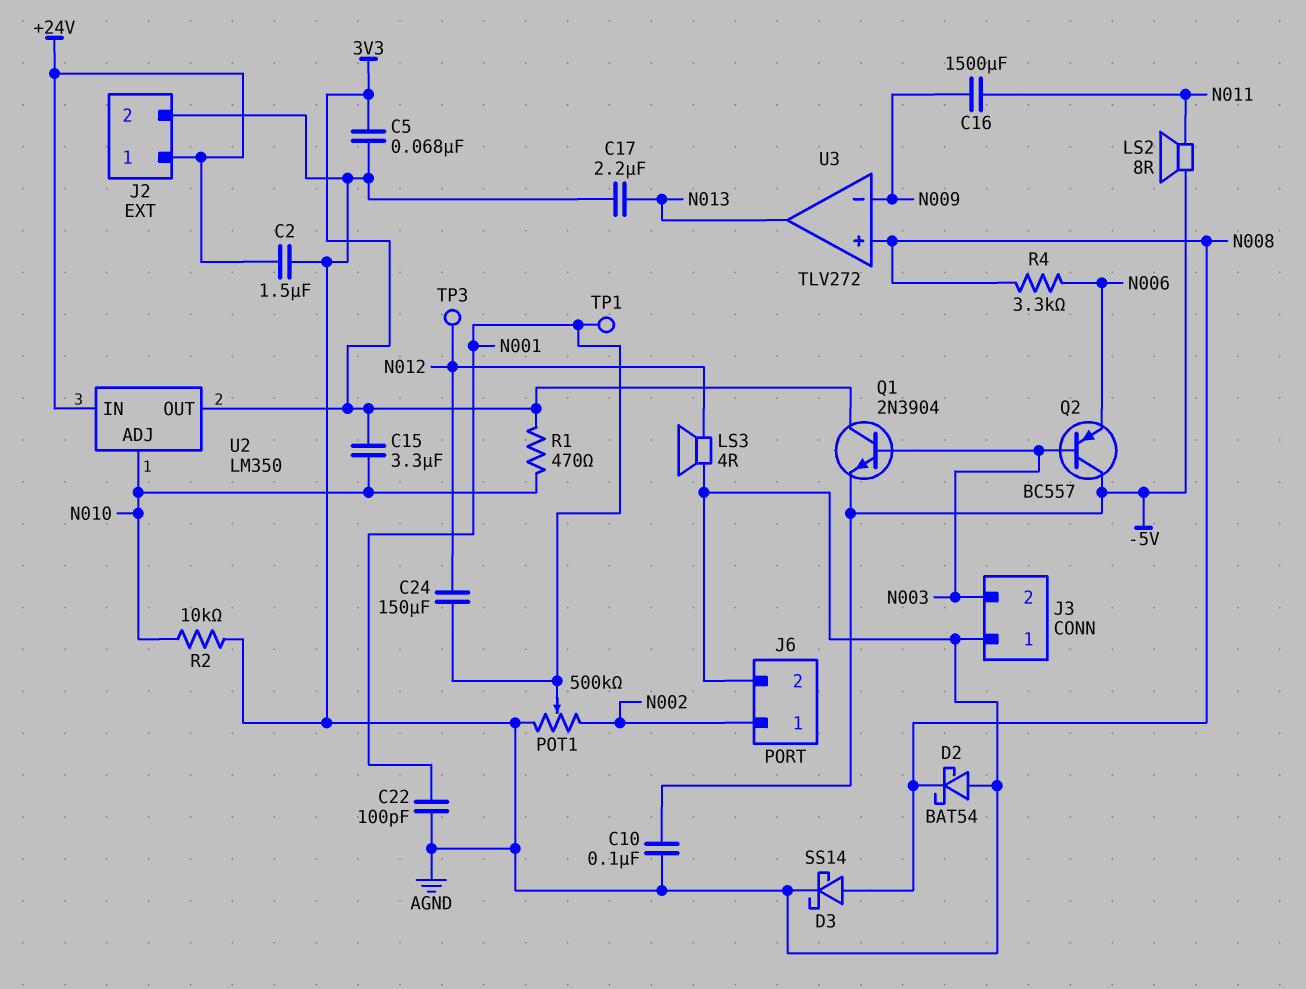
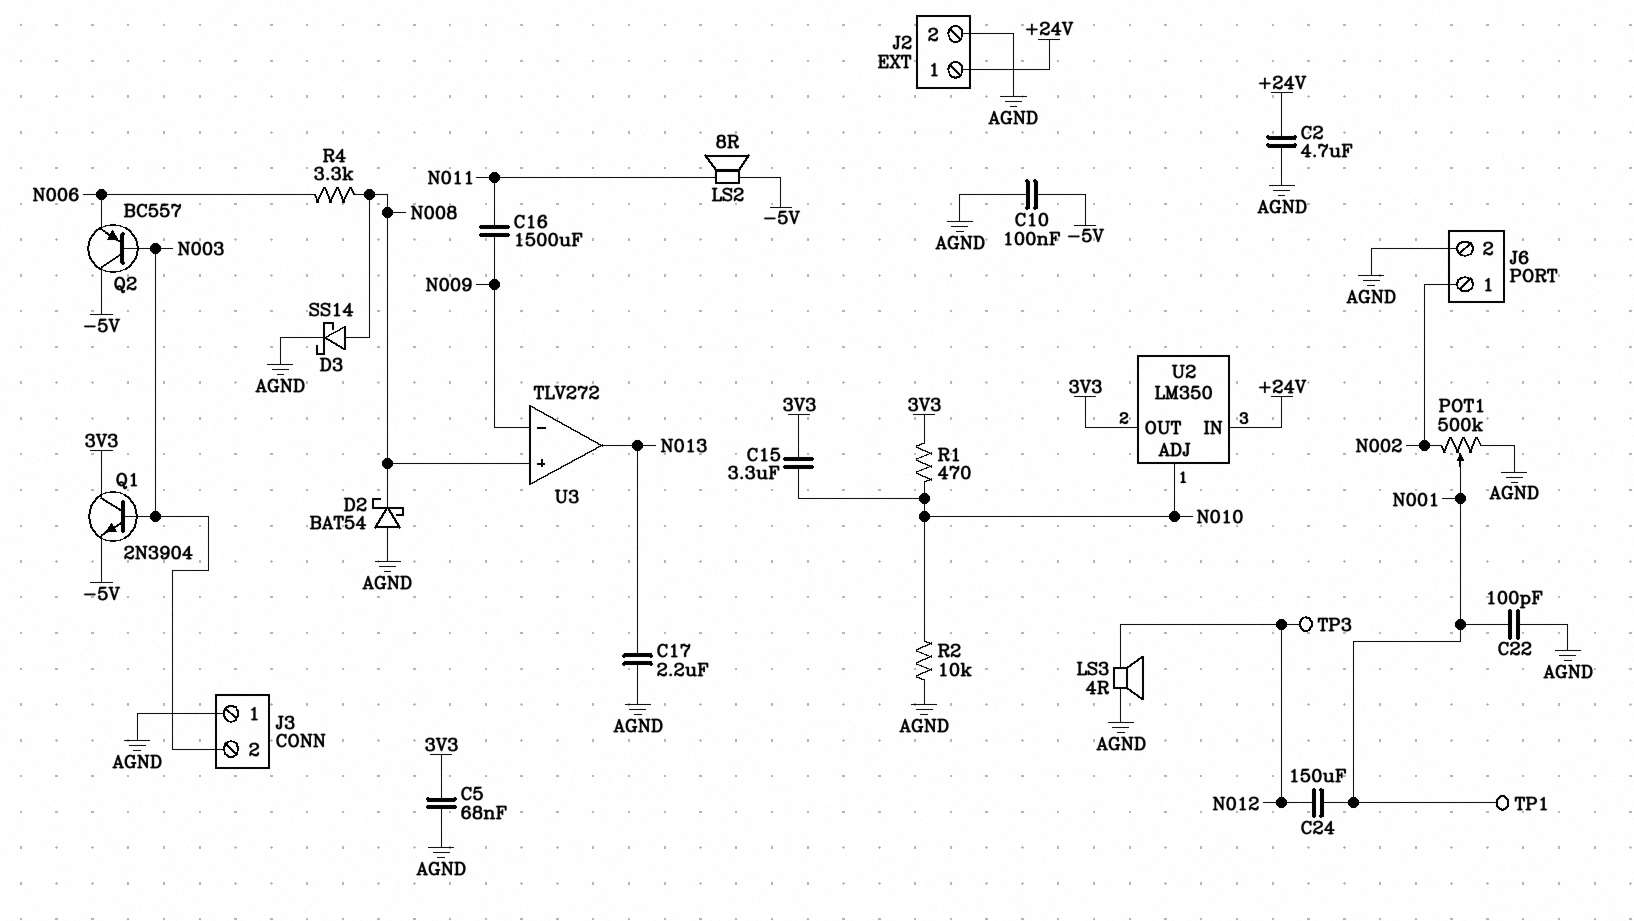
C2: 1.5uF (+24V, AGND) -> 4.7uF (+24V, AGND)

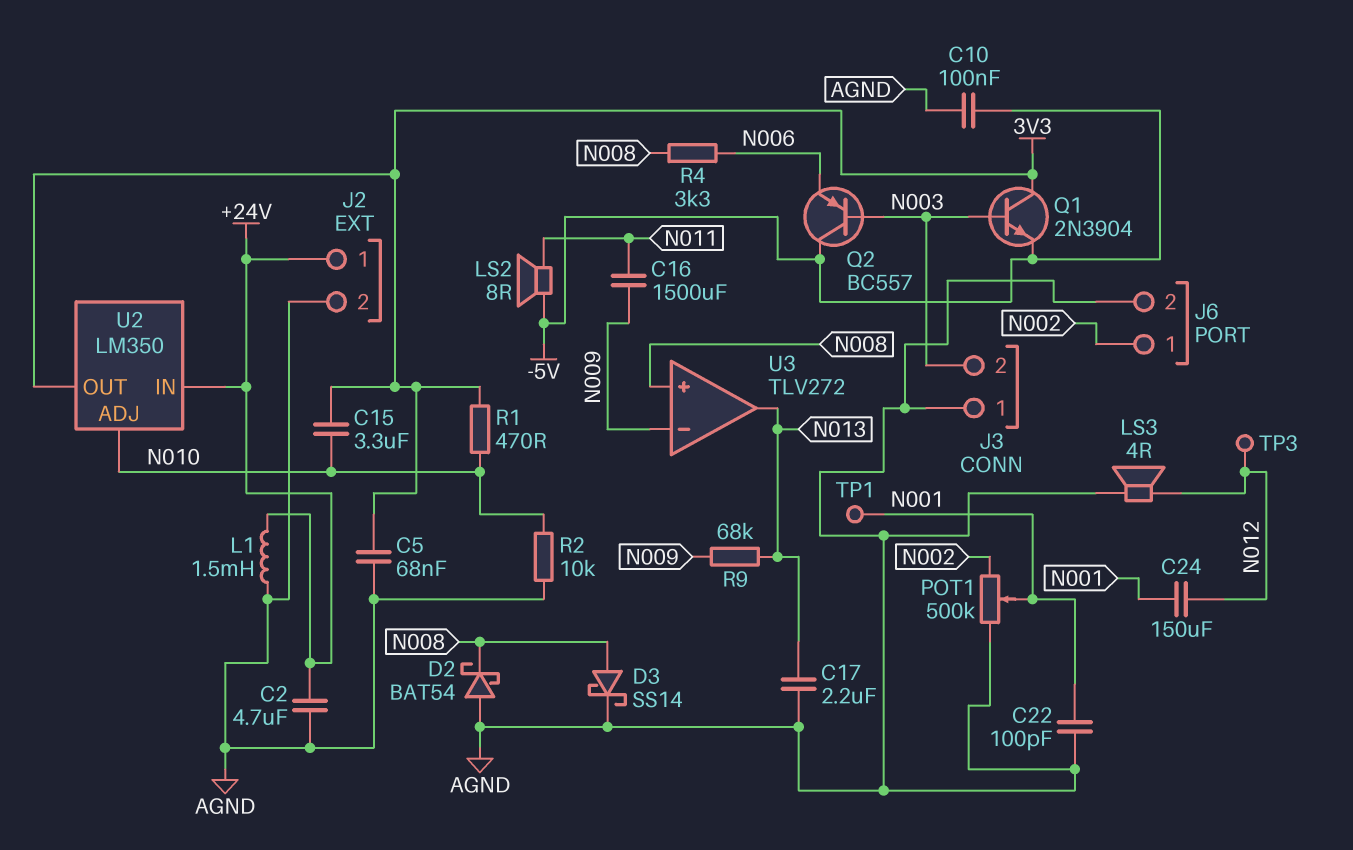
L1: none -> 1.5mH (+24V, AGND)
R9: none -> 68k (N009, N013)

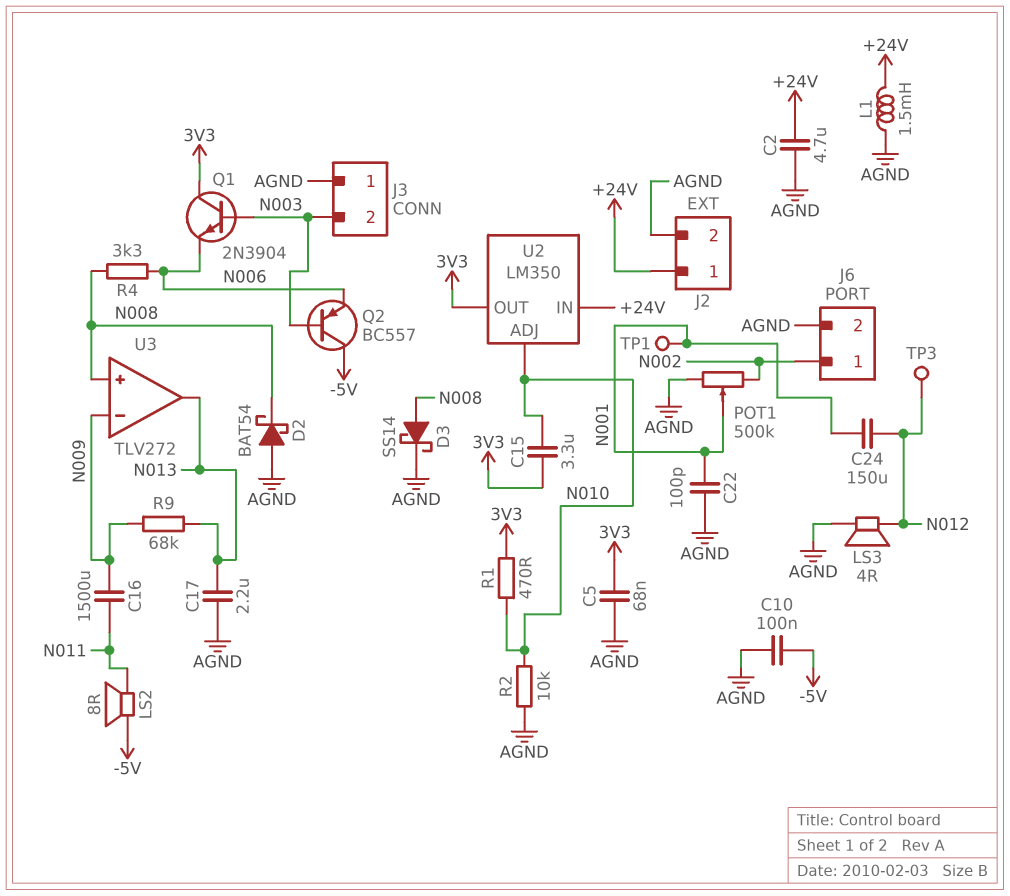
Q1: NPN 2N3904 (B N003, C 3V3, E -5V) -> NPN 2N3904 (B N003, C 3V3, E N006)

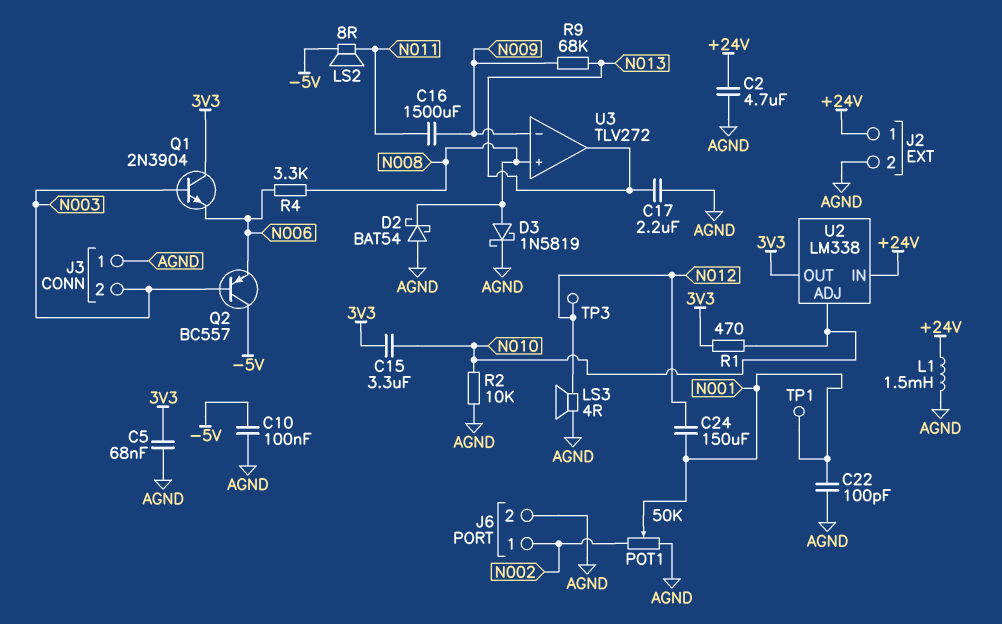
D3: schottky SS14 (A N008, K AGND) -> schottky 1N5819 (A N008, K AGND)
POT1: 500k (AGND, N002, wiper N001) -> 50k (AGND, N002, wiper N001)
U2: LM350 -> LM338

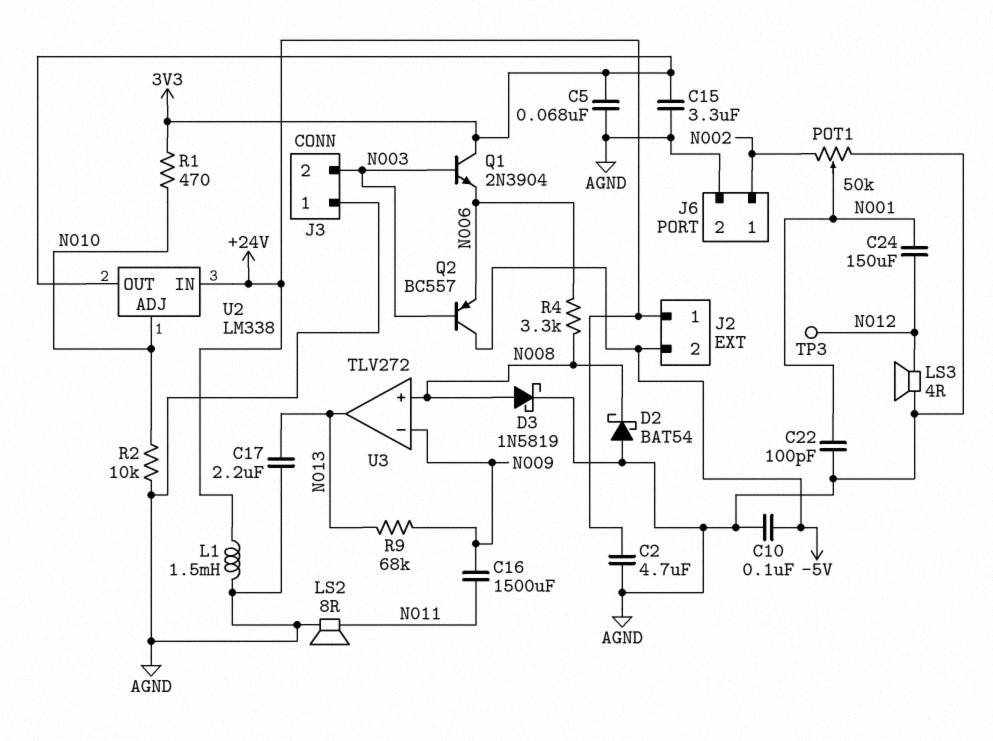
C15: 3.3uF (3V3, N010) -> 3.3uF (3V3, AGND)
J2 pin 2: AGND -> -5V
LS2: speaker 8R (-5V, N011) -> speaker 8R (AGND, N011)
TP1: test point (N001) -> none

